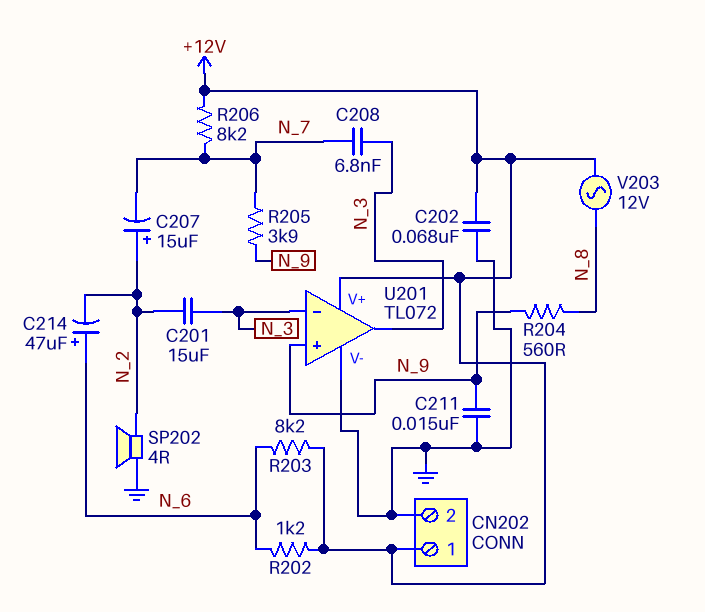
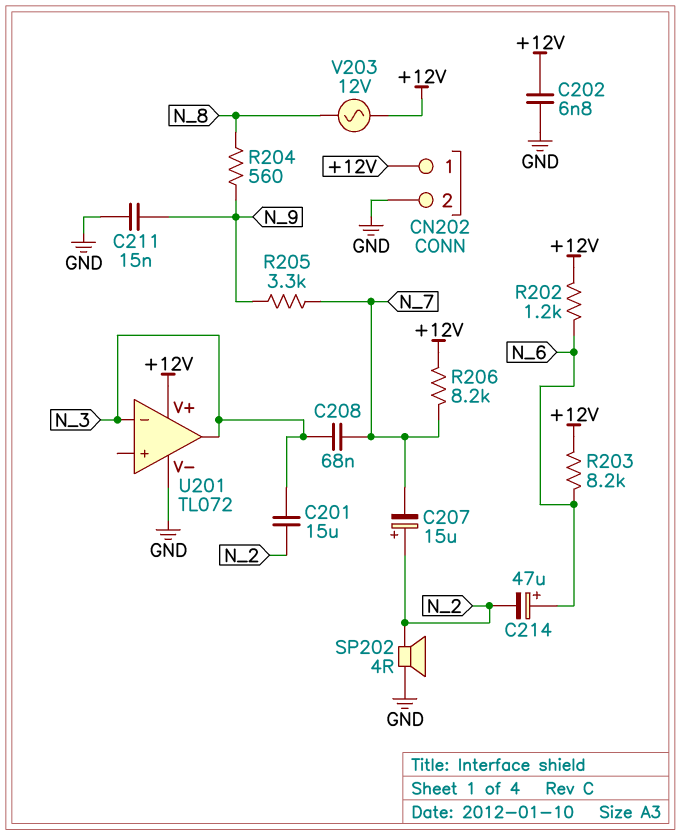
C202: 68nF (+12V, GND) -> 6.8nF (+12V, GND)
C208: 6.8nF (N_3, N_7) -> 68nF (N_3, N_7)
R205: 3.9k (N_7, N_9) -> 3.3k (N_7, N_9)
U201 pin in+: N_9 -> none

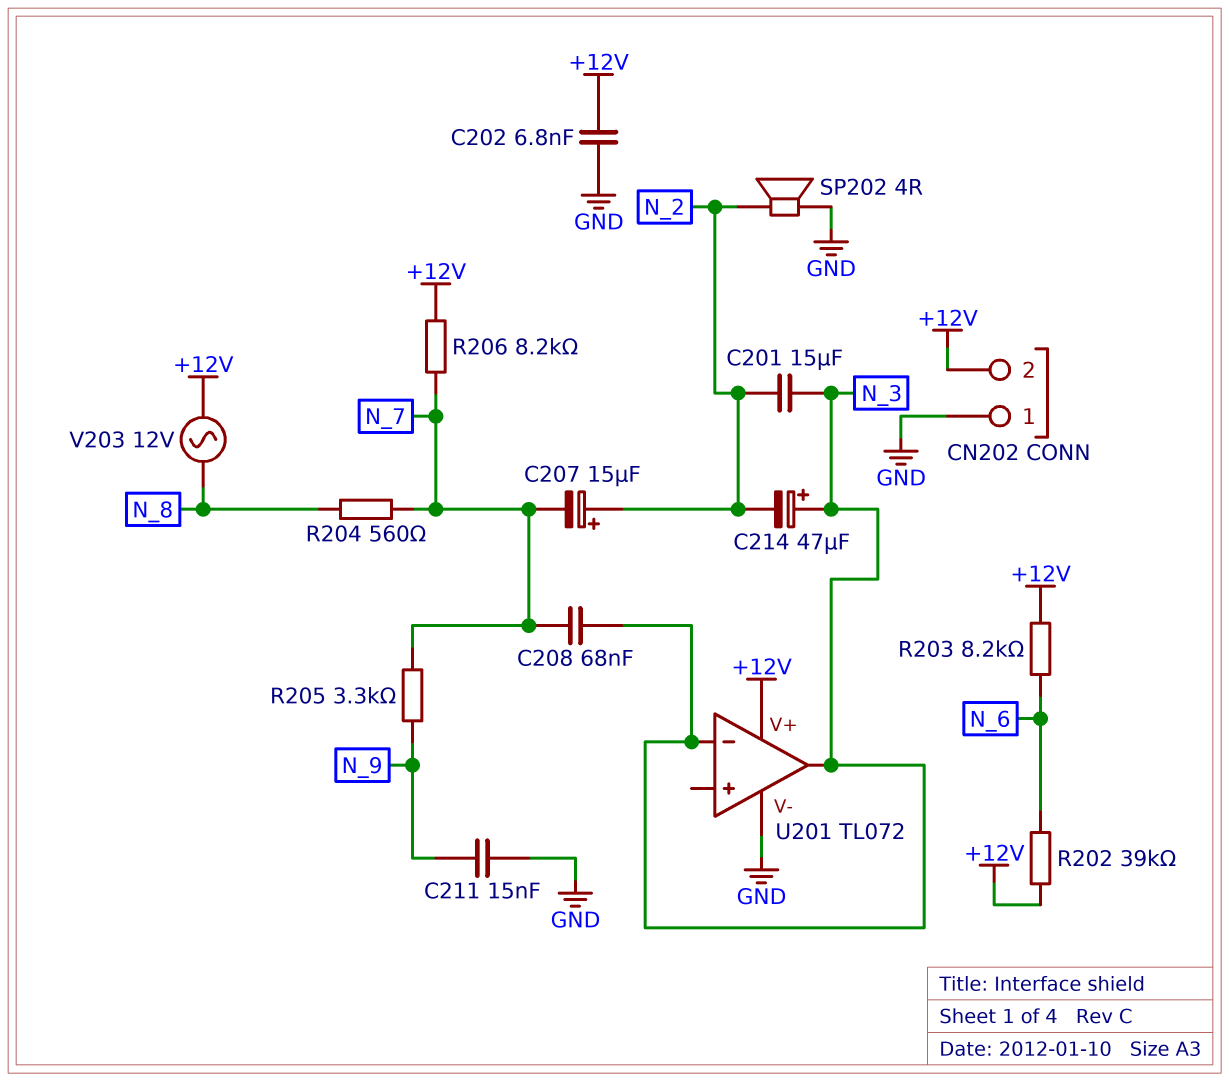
C214: 47uF (plus N_6, minus N_2) -> 47uF (plus N_3, minus N_2)
CN202 pin 1: +12V -> GND
CN202 pin 2: GND -> +12V
R202: 1.2k (+12V, N_6) -> 39k (+12V, N_6)
R204: 560 (N_8, N_9) -> 560 (N_7, N_8)

